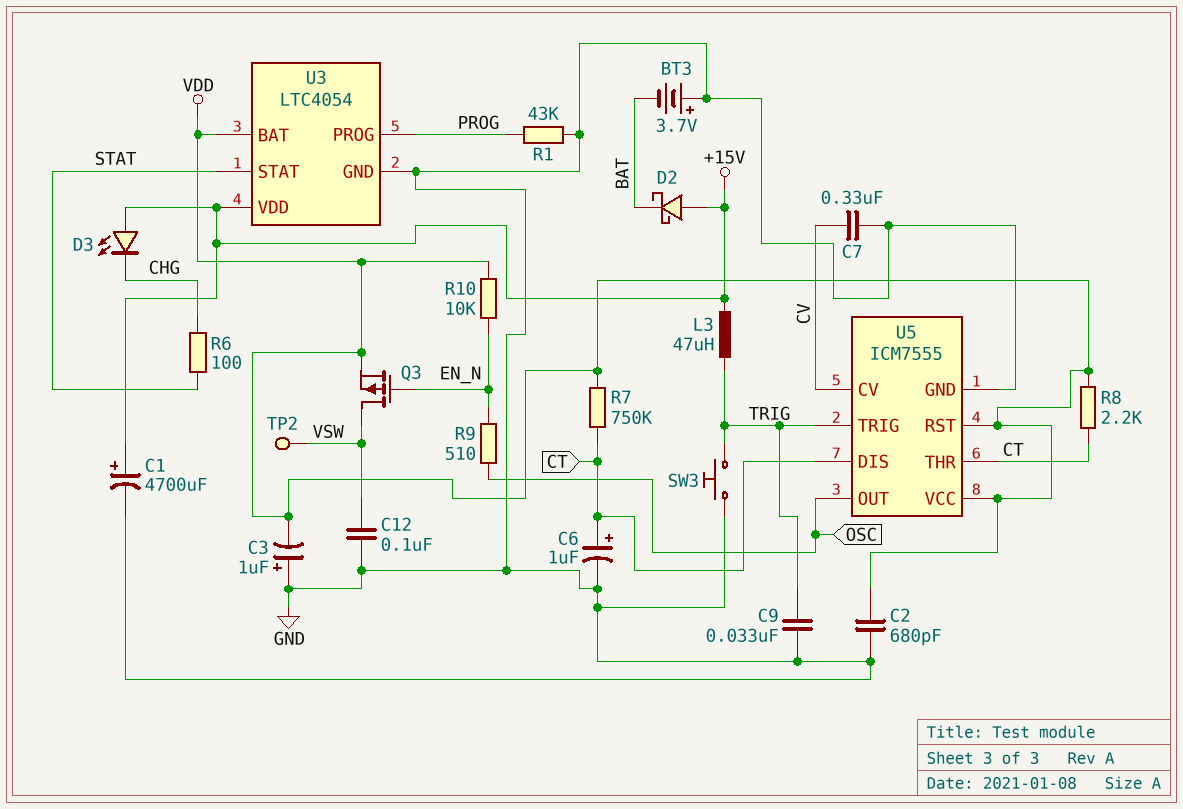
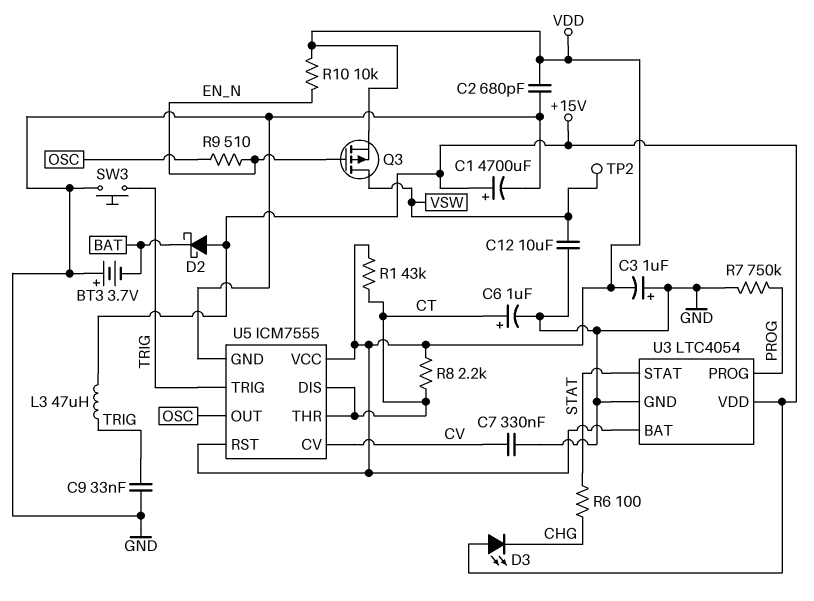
C12: 100nF (GND, VSW) -> 10uF (GND, VSW)
R1: 43k (GND, PROG) -> 43k (CT, VDD)
R7: 750k (CT, VDD) -> 750k (GND, PROG)

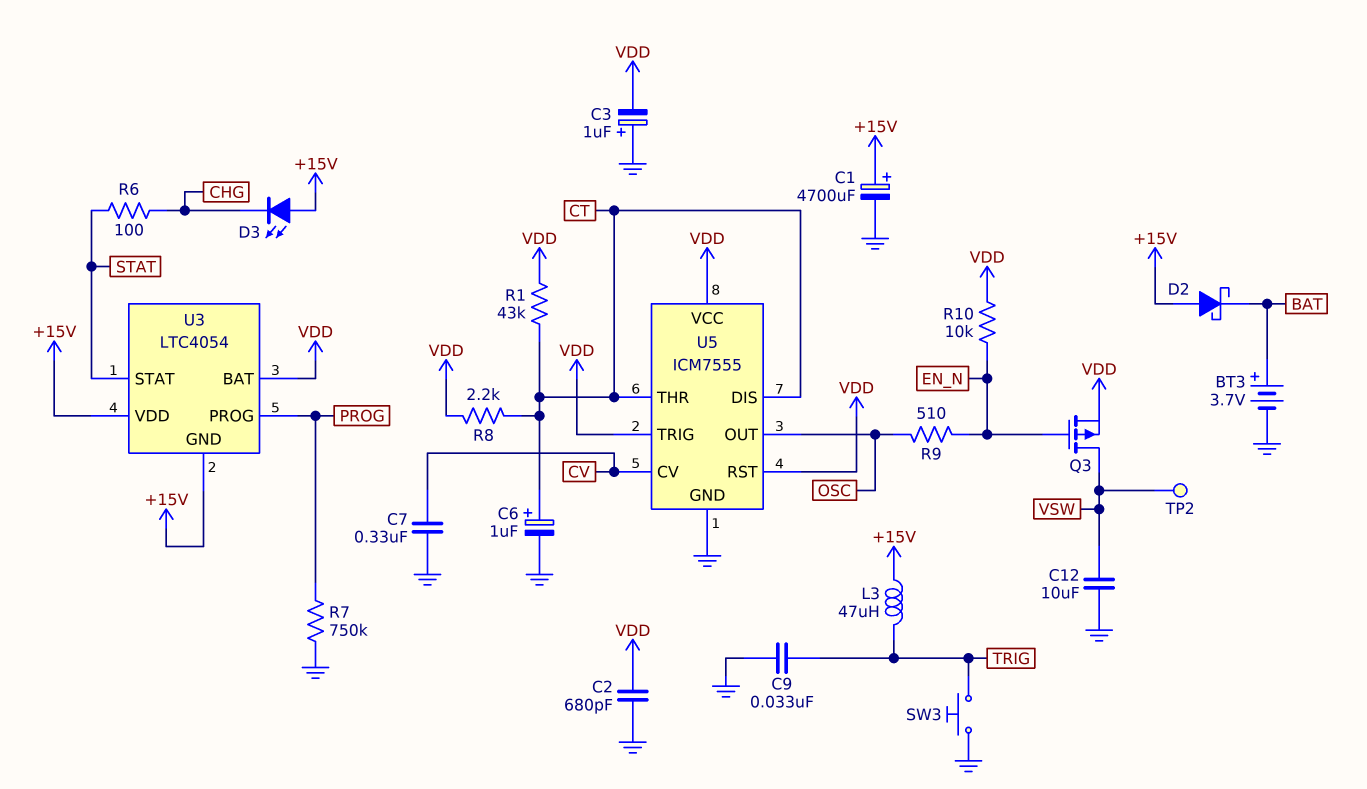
BT3: 3.7V (plus GND, minus BAT) -> 3.7V (plus BAT, minus GND)
U3 pin GND: GND -> +15V
U5 pin TRIG: TRIG -> VDD

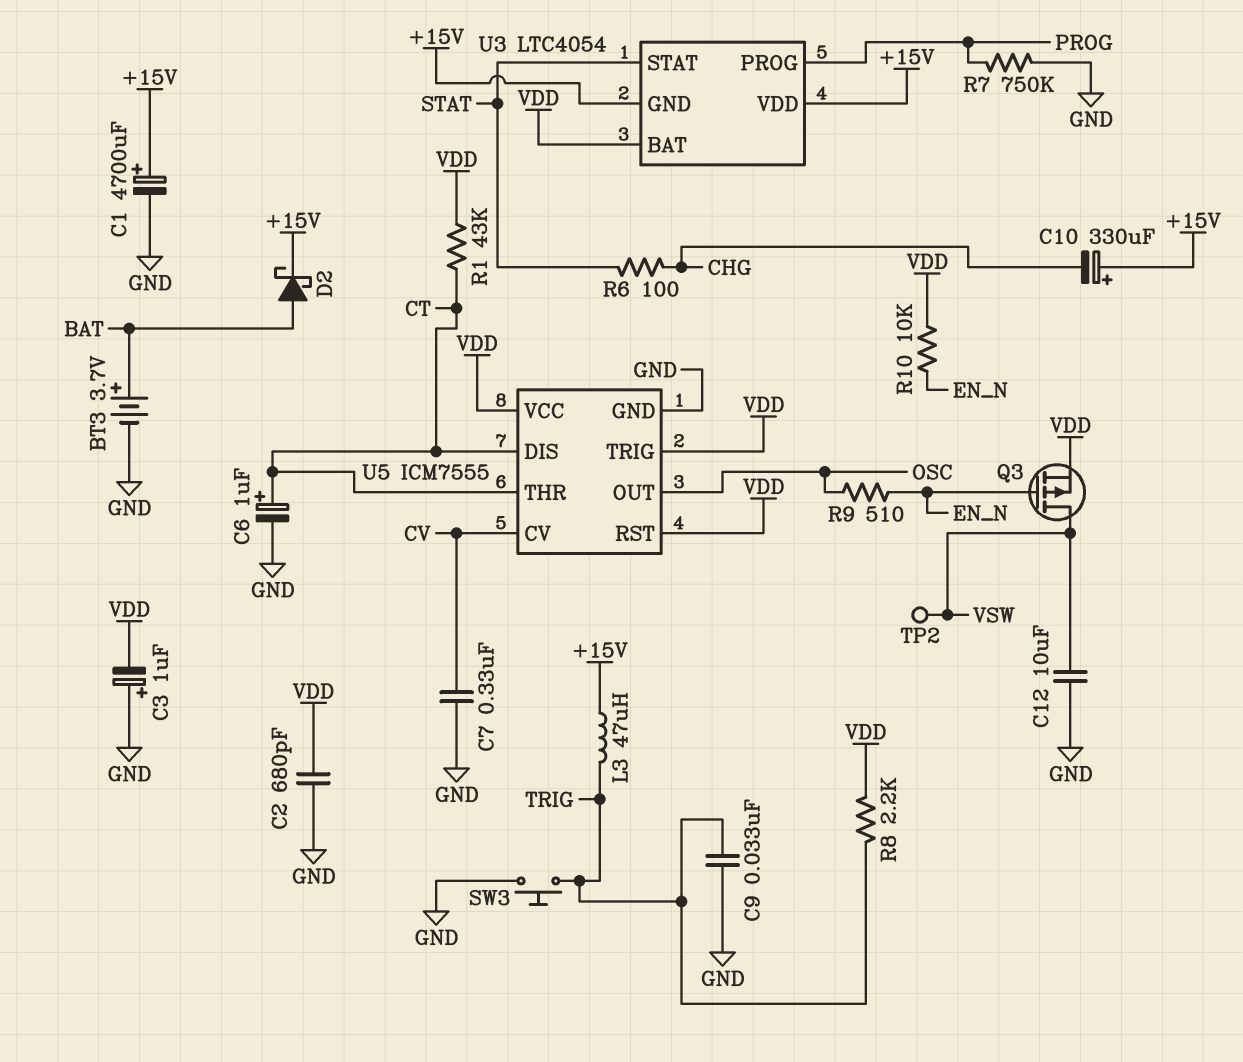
C10: none -> 330uF (plus +15V, minus CHG)
D2: schottky (A +15V, K BAT) -> schottky (A BAT, K +15V)
D3: LED (A +15V, K CHG) -> none
R8: 2.2k (CT, VDD) -> 2.2k (TRIG, VDD)

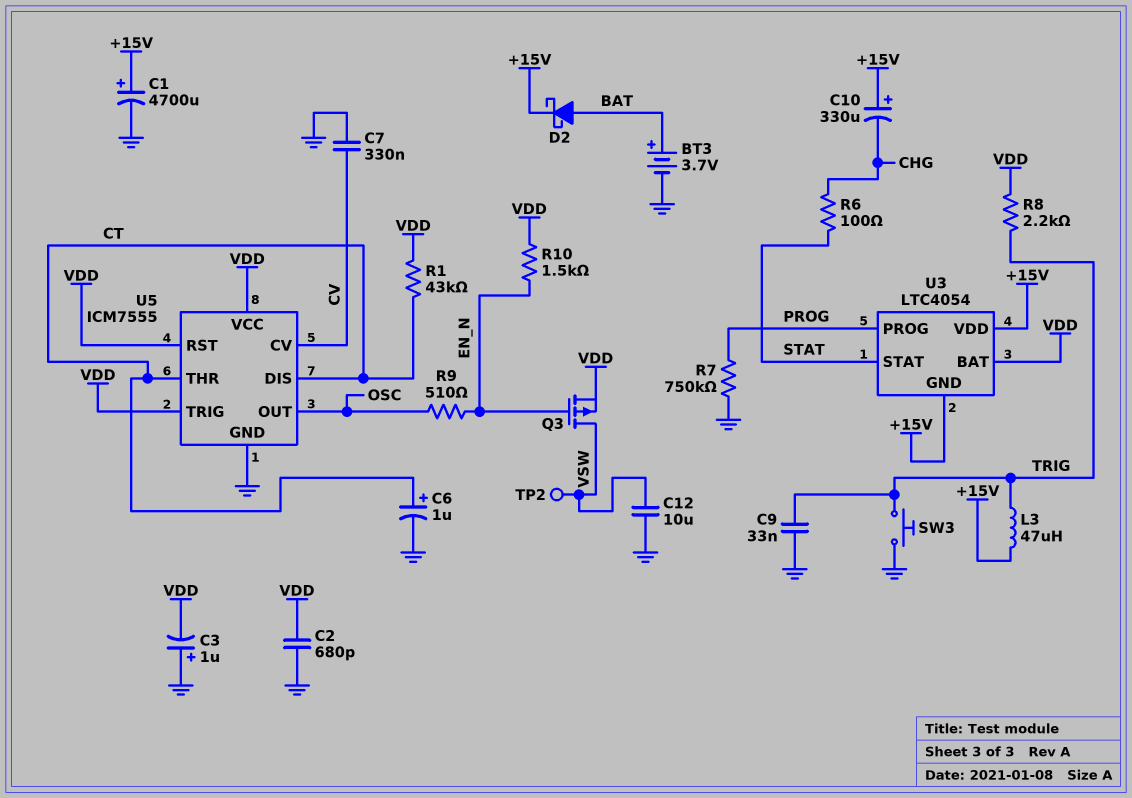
R10: 10k (EN_N, VDD) -> 1.5k (EN_N, VDD)

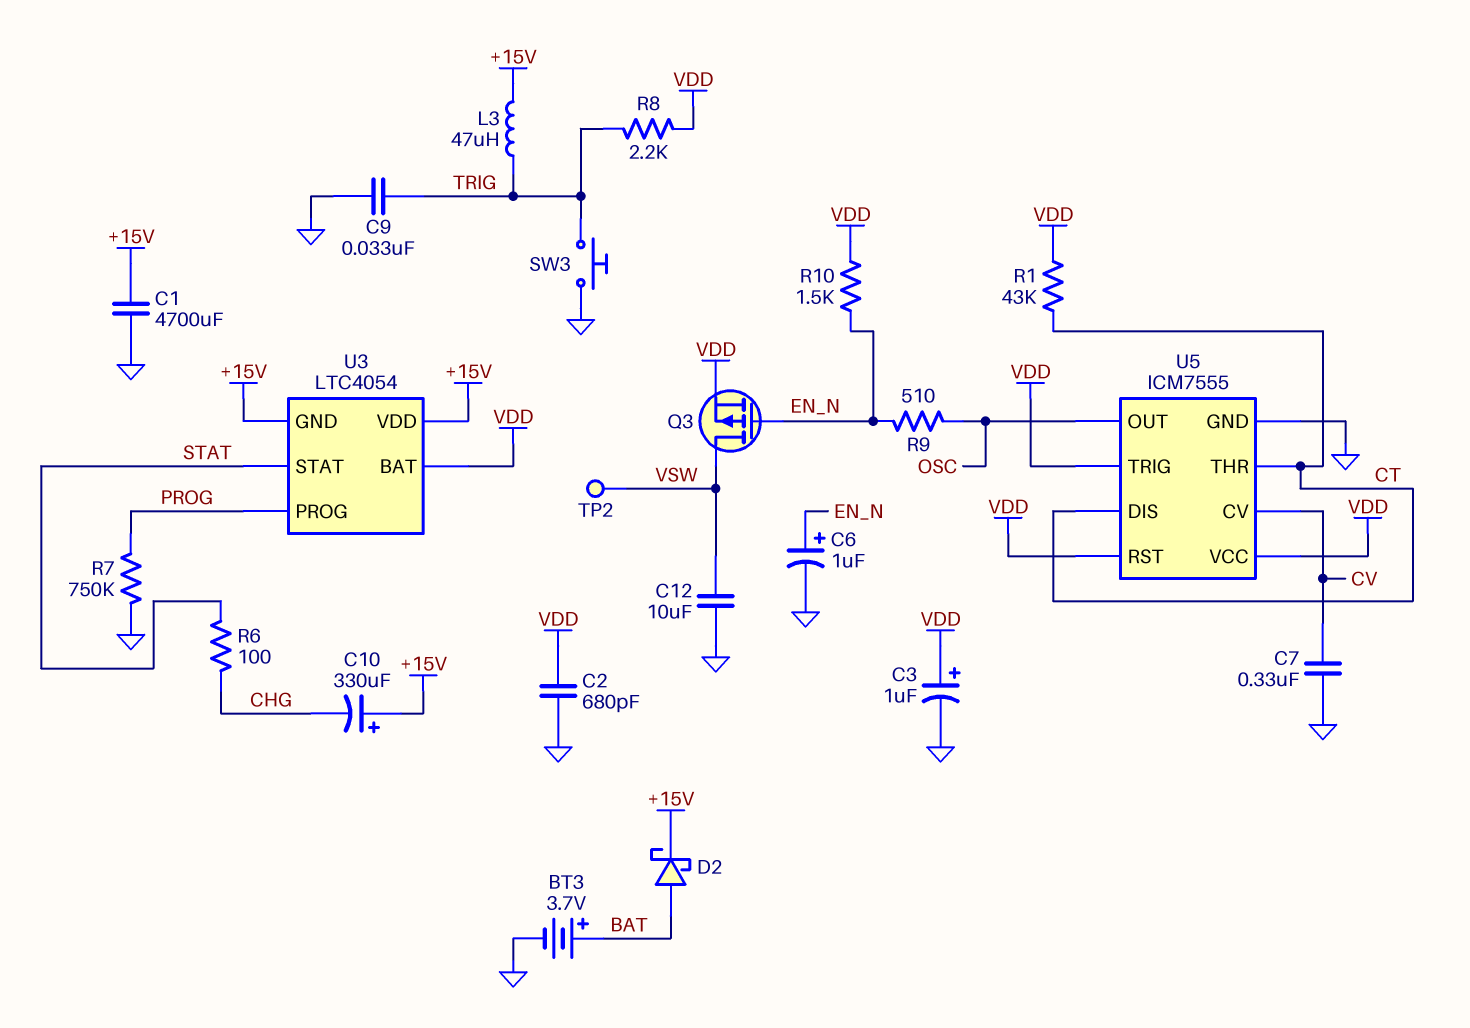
C1: 4700uF (plus +15V, minus GND) -> 4700uF (+15V, GND)
C3: 1uF (plus GND, minus VDD) -> 1uF (plus VDD, minus GND)
C6: 1uF (plus CT, minus GND) -> 1uF (plus EN_N, minus GND)

